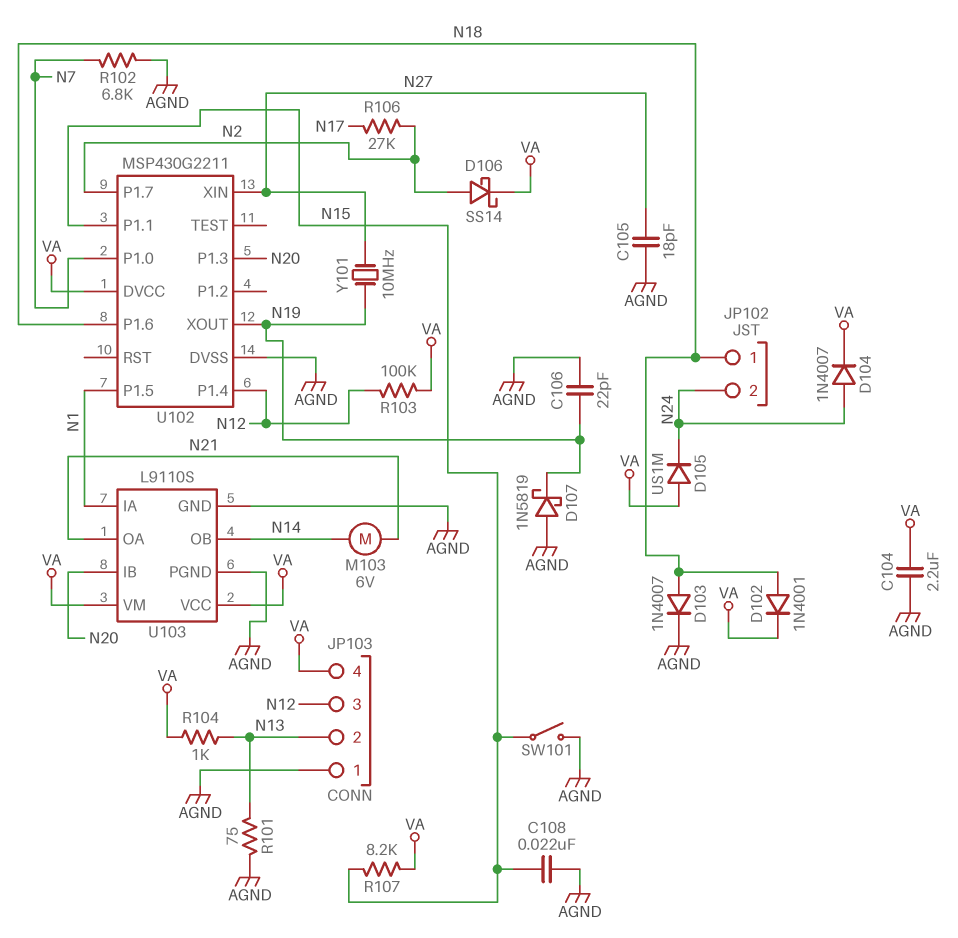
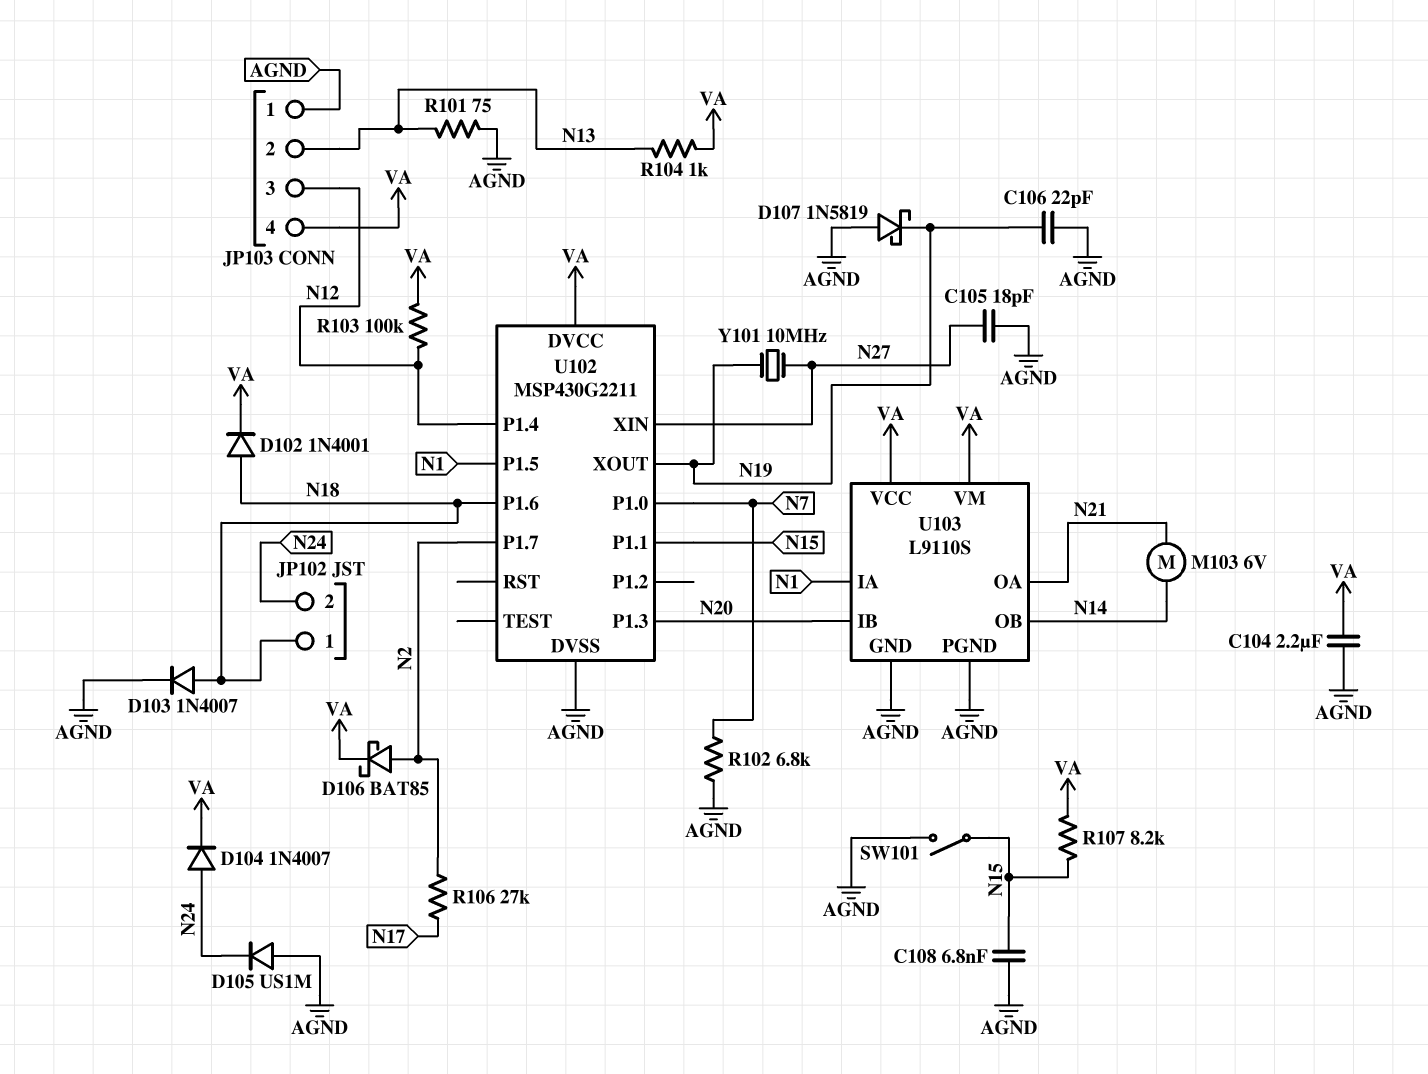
C108: 22nF (AGND, N15) -> 6.8nF (AGND, N15)
D105: diode US1M (A VA, K N24) -> diode US1M (A AGND, K N24)
D106: schottky SS14 (A N2, K VA) -> schottky BAT85 (A N2, K VA)

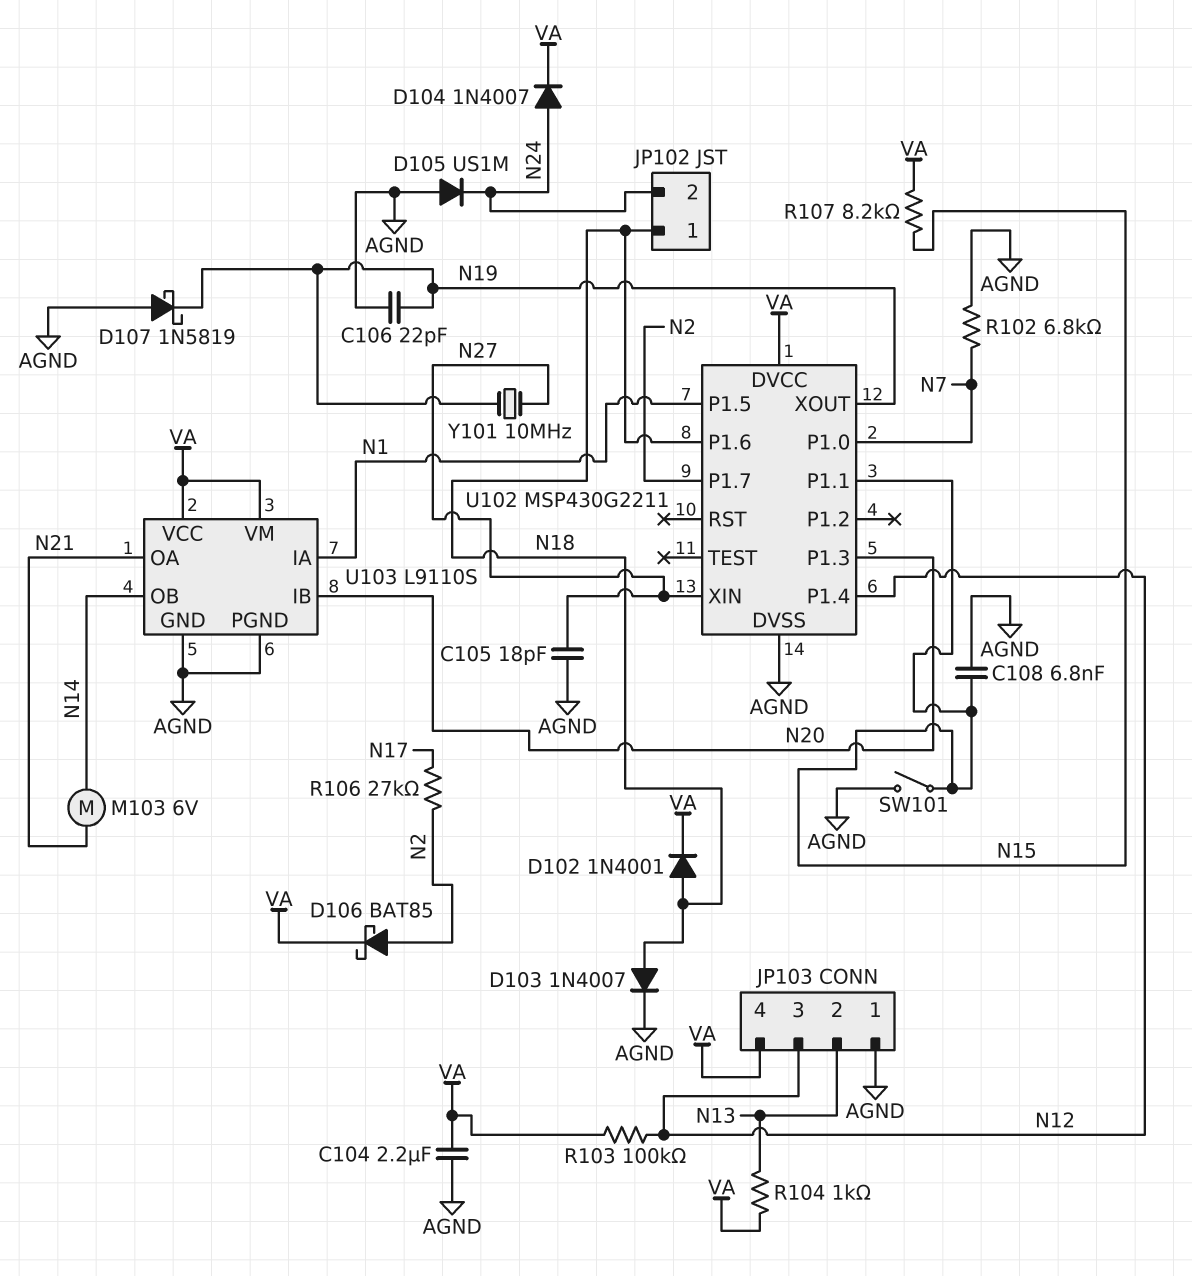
R101: 75 (AGND, N13) -> none

